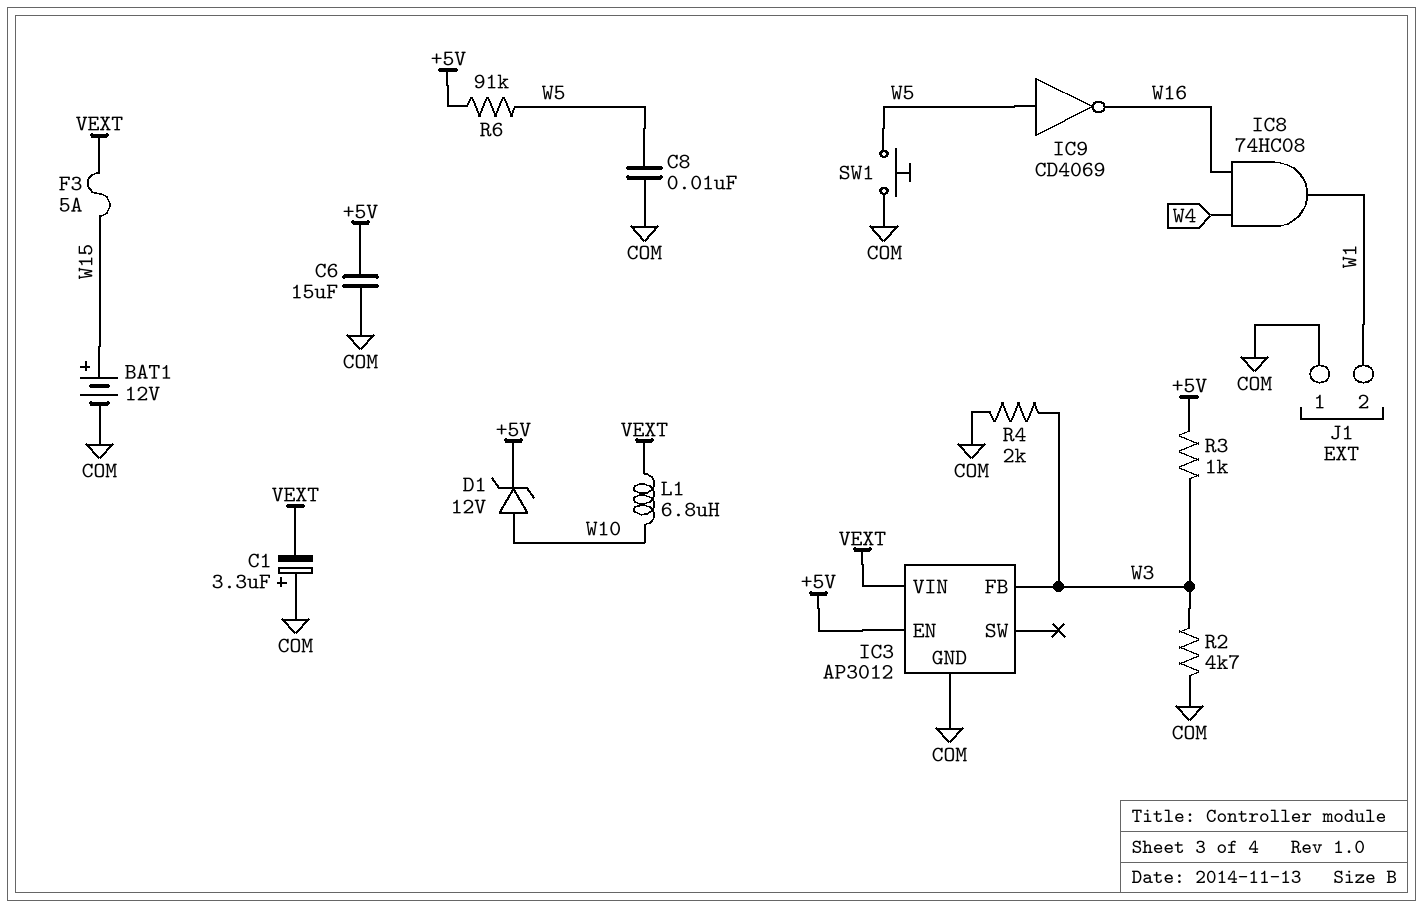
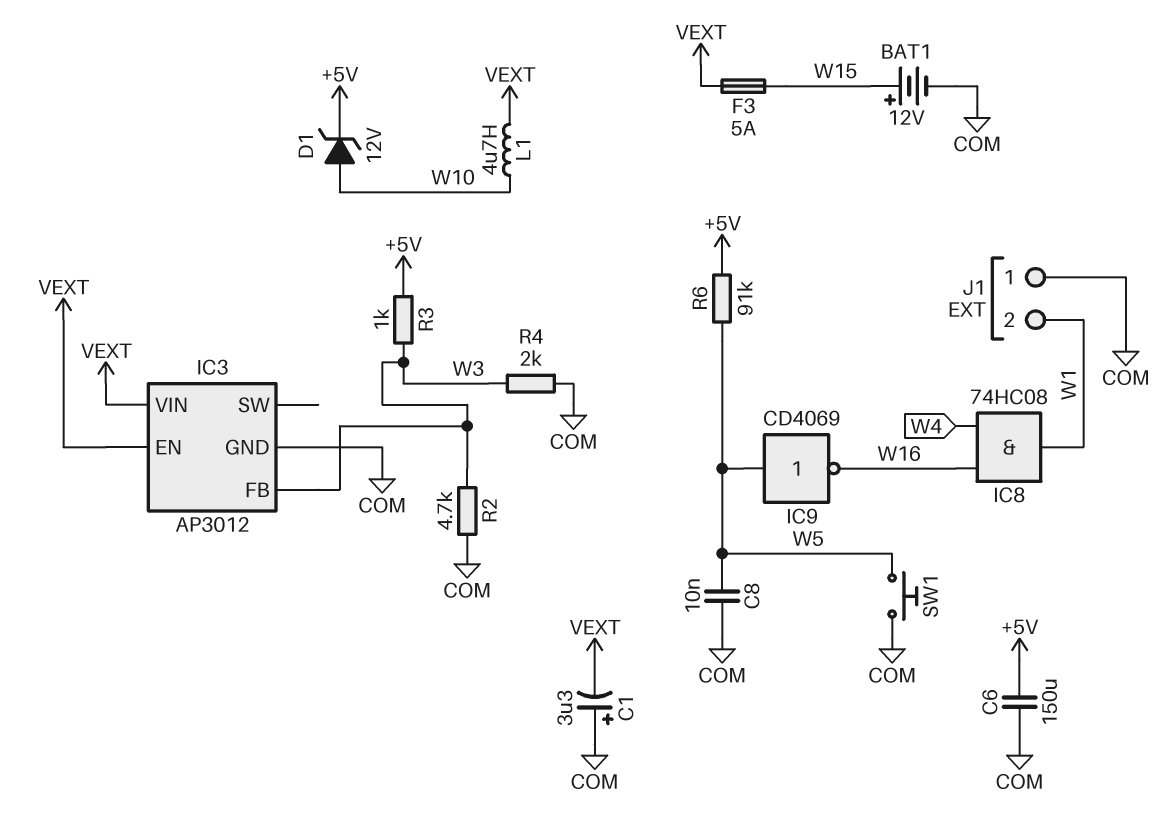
C6: 15uF (+5V, COM) -> 150uF (+5V, COM)
IC3 pin EN: +5V -> VEXT
L1: 6.8uH (VEXT, W10) -> 4.7uH (VEXT, W10)

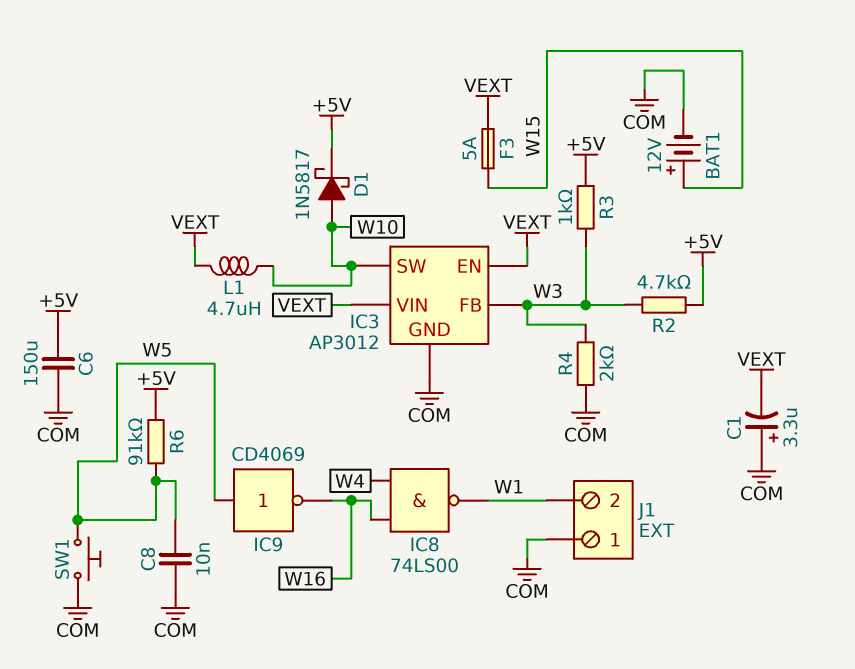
D1: zener 12V (A W10, K +5V) -> schottky 1N5817 (A W10, K +5V)
IC3 pin SW: none -> W10
IC8: AND 74HC08 (in W4, in W16, out W1) -> NAND 74LS00 (in W4, in W16, out W1)
R2: 4.7k (COM, W3) -> 4.7k (+5V, W3)

